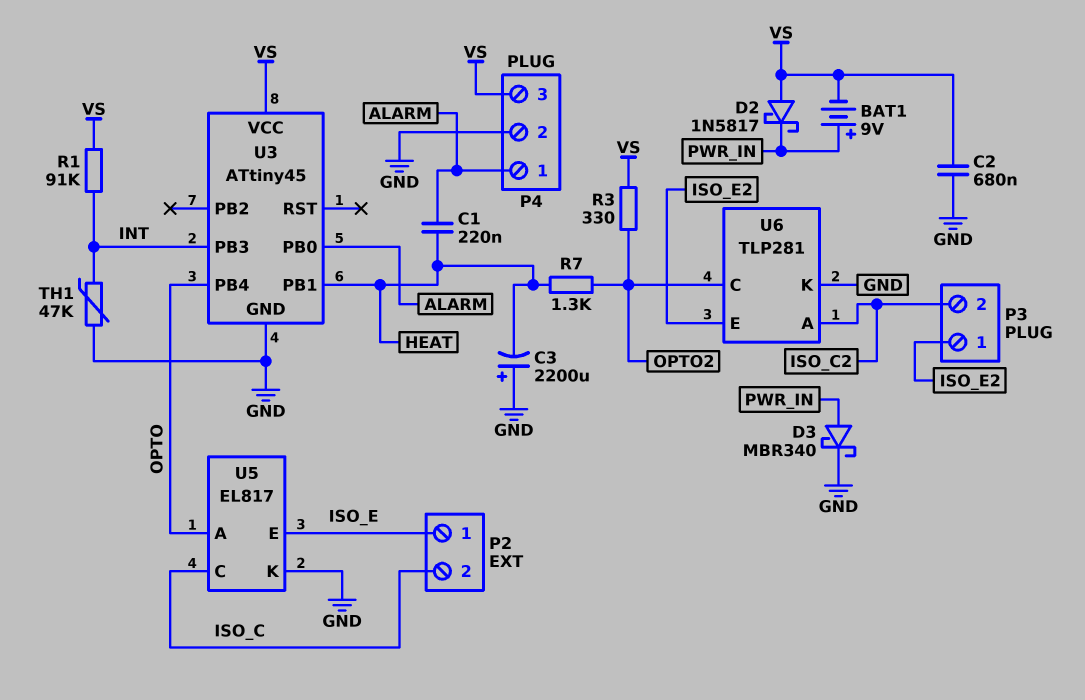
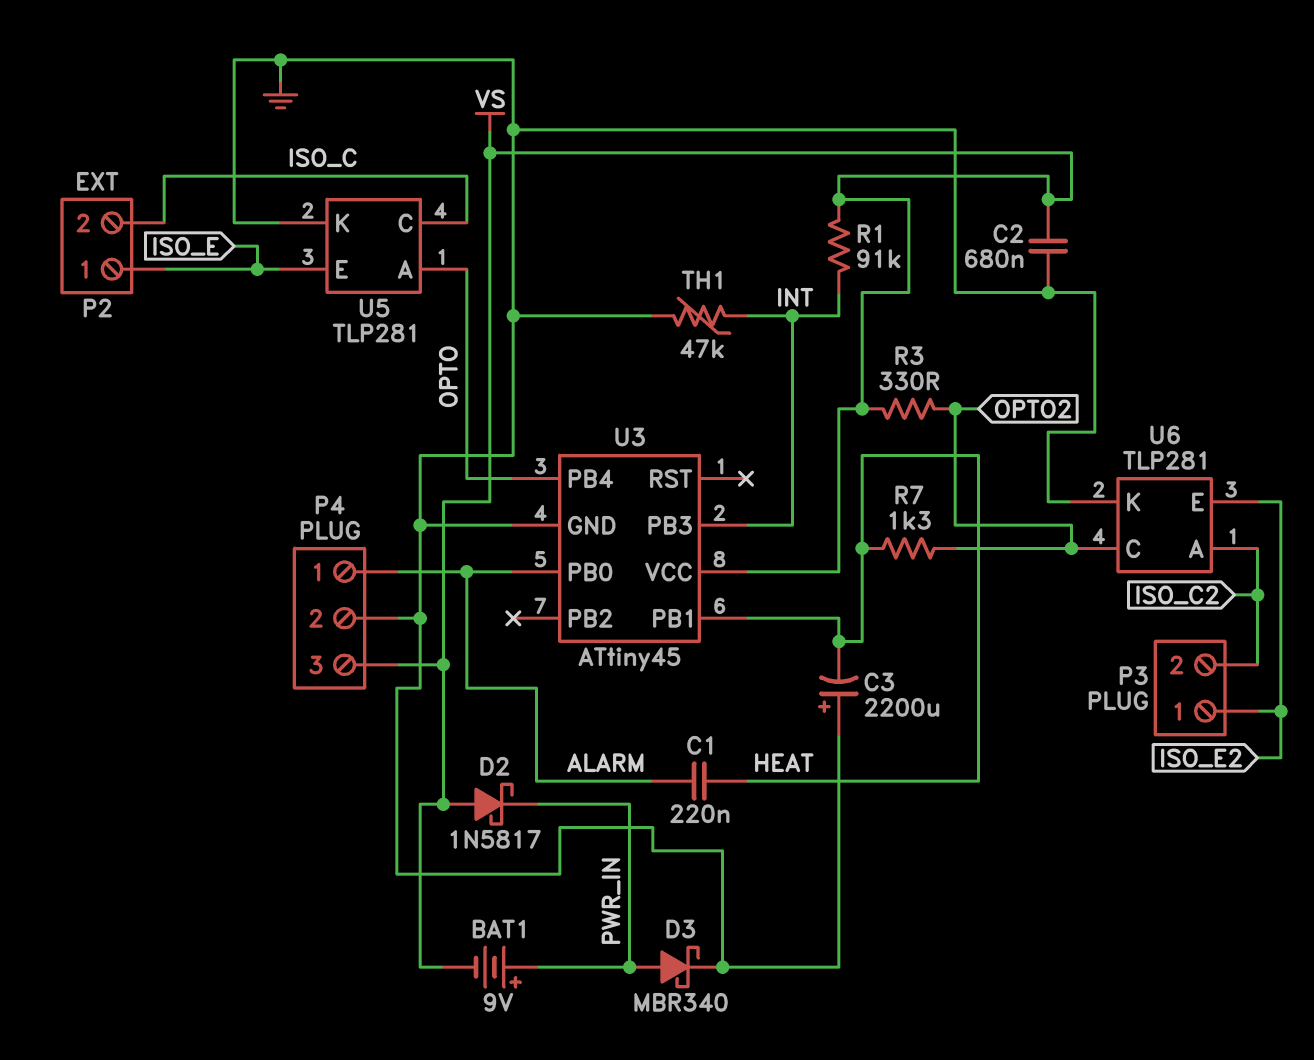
U5: EL817 -> TLP281

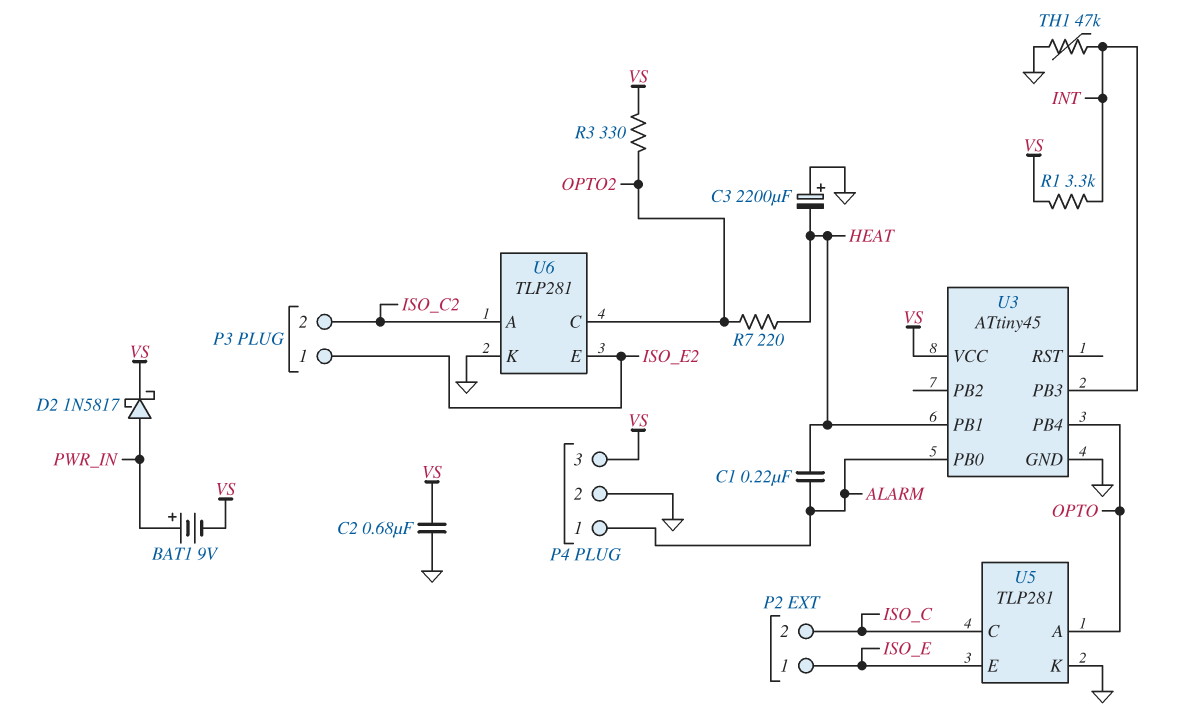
D2: schottky 1N5817 (A VS, K PWR_IN) -> schottky 1N5817 (A PWR_IN, K VS)
D3: schottky MBR340 (A PWR_IN, K GND) -> none
R1: 91k (INT, VS) -> 3.3k (INT, VS)
R7: 1.3k (HEAT, OPTO2) -> 220 (HEAT, OPTO2)

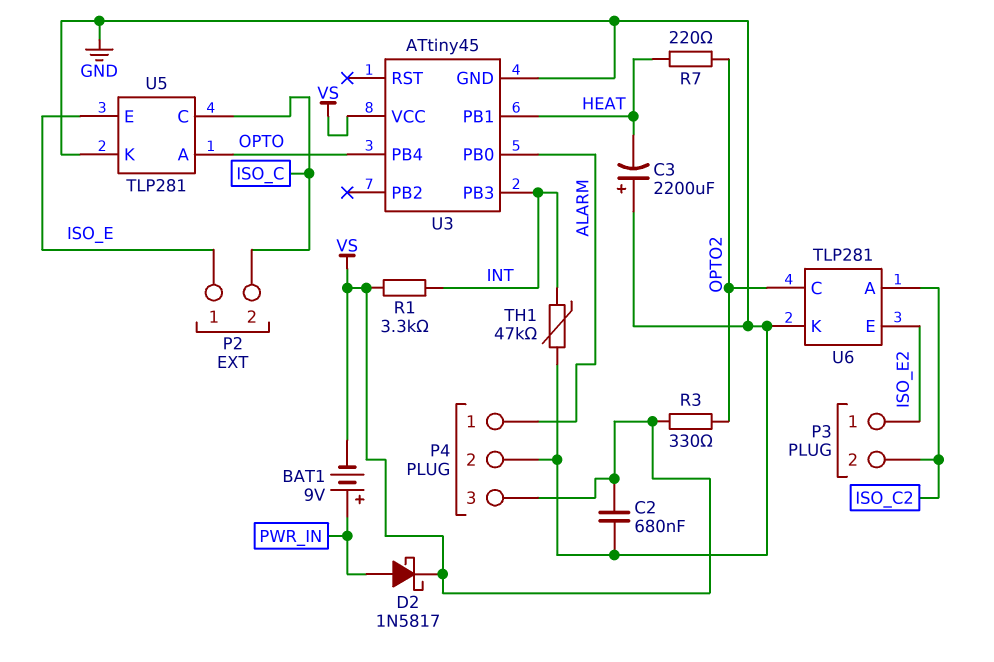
C1: 220nF (ALARM, HEAT) -> none

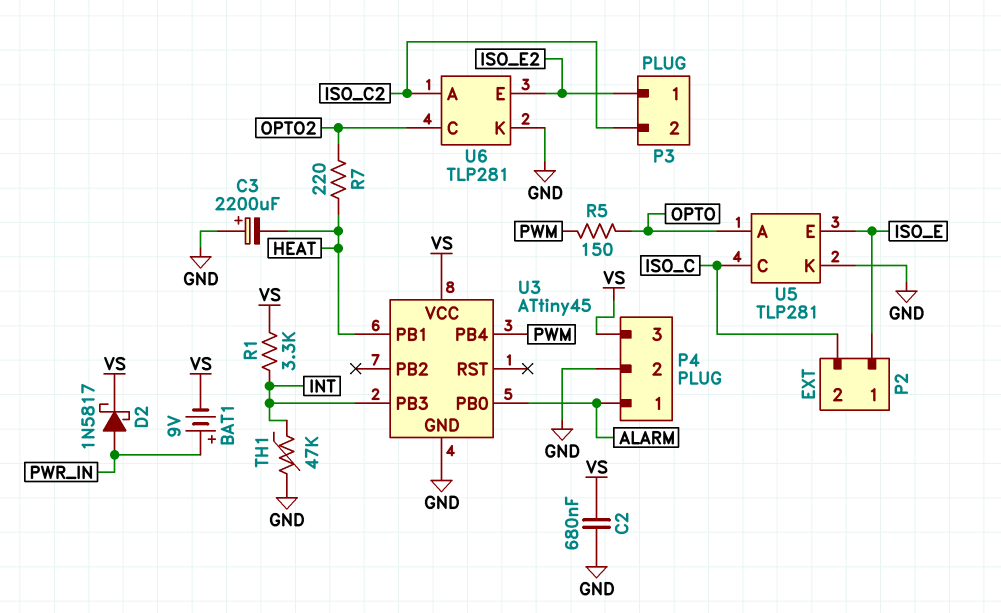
R3: 330 (OPTO2, VS) -> none
R5: none -> 150 (OPTO, PWM)
U3 pin PB4: OPTO -> PWM

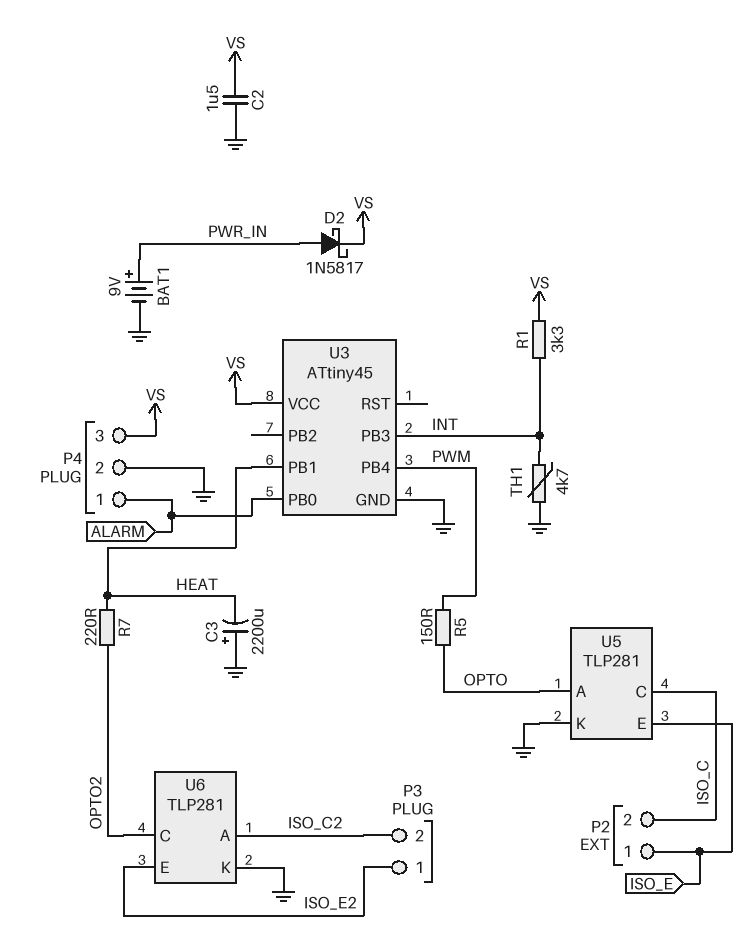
BAT1: 9V (plus PWR_IN, minus VS) -> 9V (plus PWR_IN, minus GND)
C2: 680nF (GND, VS) -> 1.5uF (GND, VS)
TH1: 47k (GND, INT) -> 4.7k (GND, INT)

